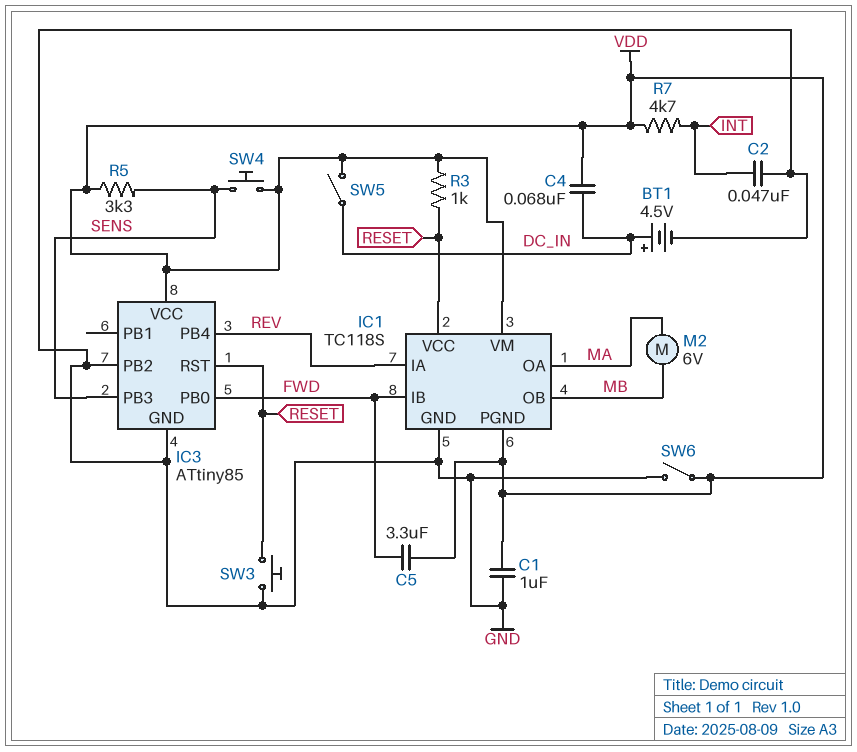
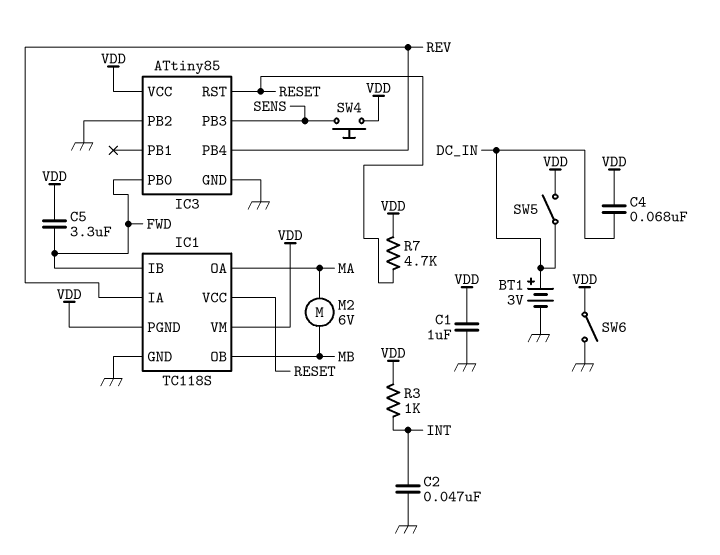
BT1: 4.5V (plus DC_IN, minus GND) -> 3V (plus DC_IN, minus GND)
R3: 1k (RESET, VDD) -> 1k (INT, VDD)
R5: 3.3k (SENS, VDD) -> none
R7: 4.7k (INT, VDD) -> 4.7k (RESET, VDD)
SW3: button (GND, RESET) -> none

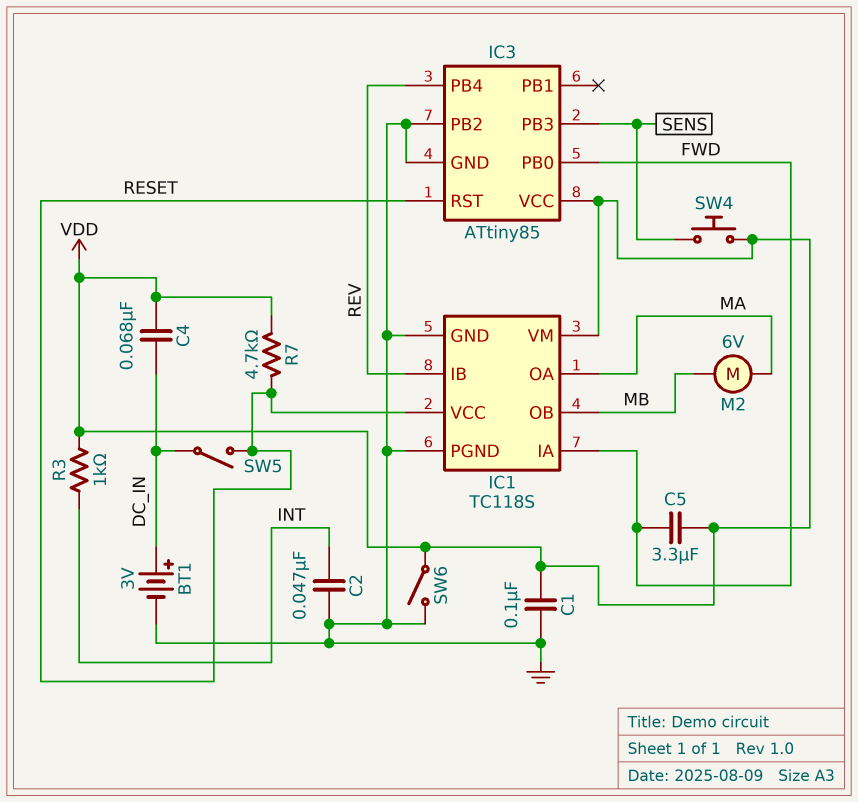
C1: 1uF (GND, VDD) -> 100nF (GND, VDD)
IC1 pin IA: REV -> FWD
IC1 pin IB: FWD -> REV
IC1 pin PGND: VDD -> GND
SW5: switch (DC_IN, VDD) -> switch (DC_IN, RESET)

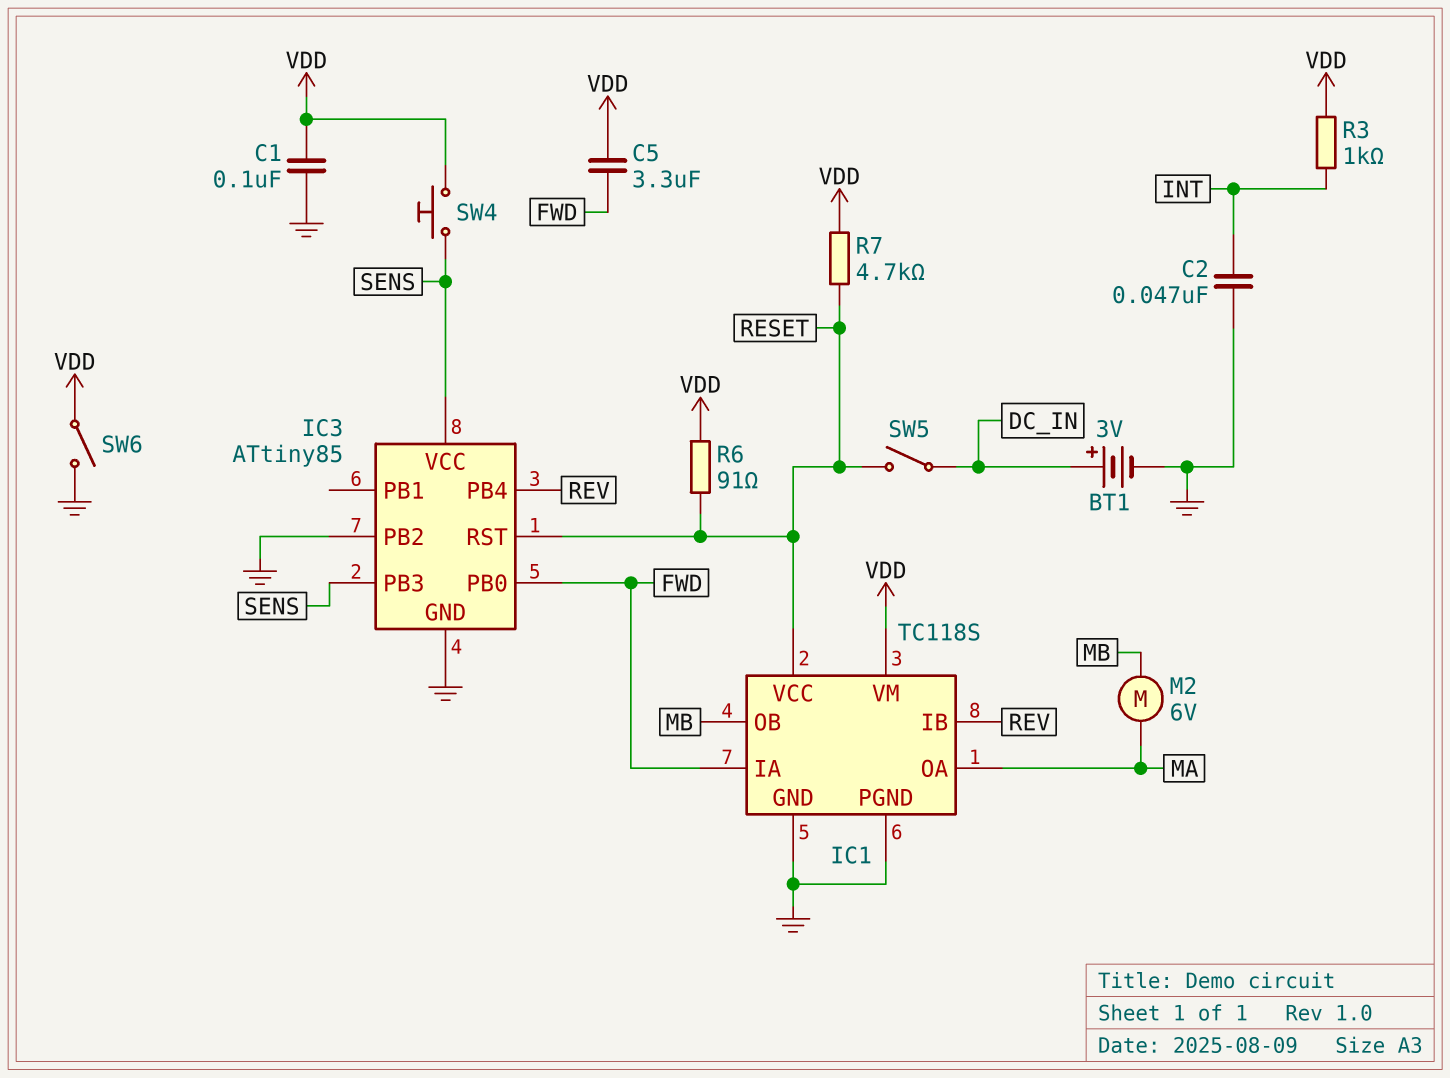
C4: 68nF (DC_IN, VDD) -> none
IC3 pin VCC: VDD -> SENS
R6: none -> 91 (RESET, VDD)

